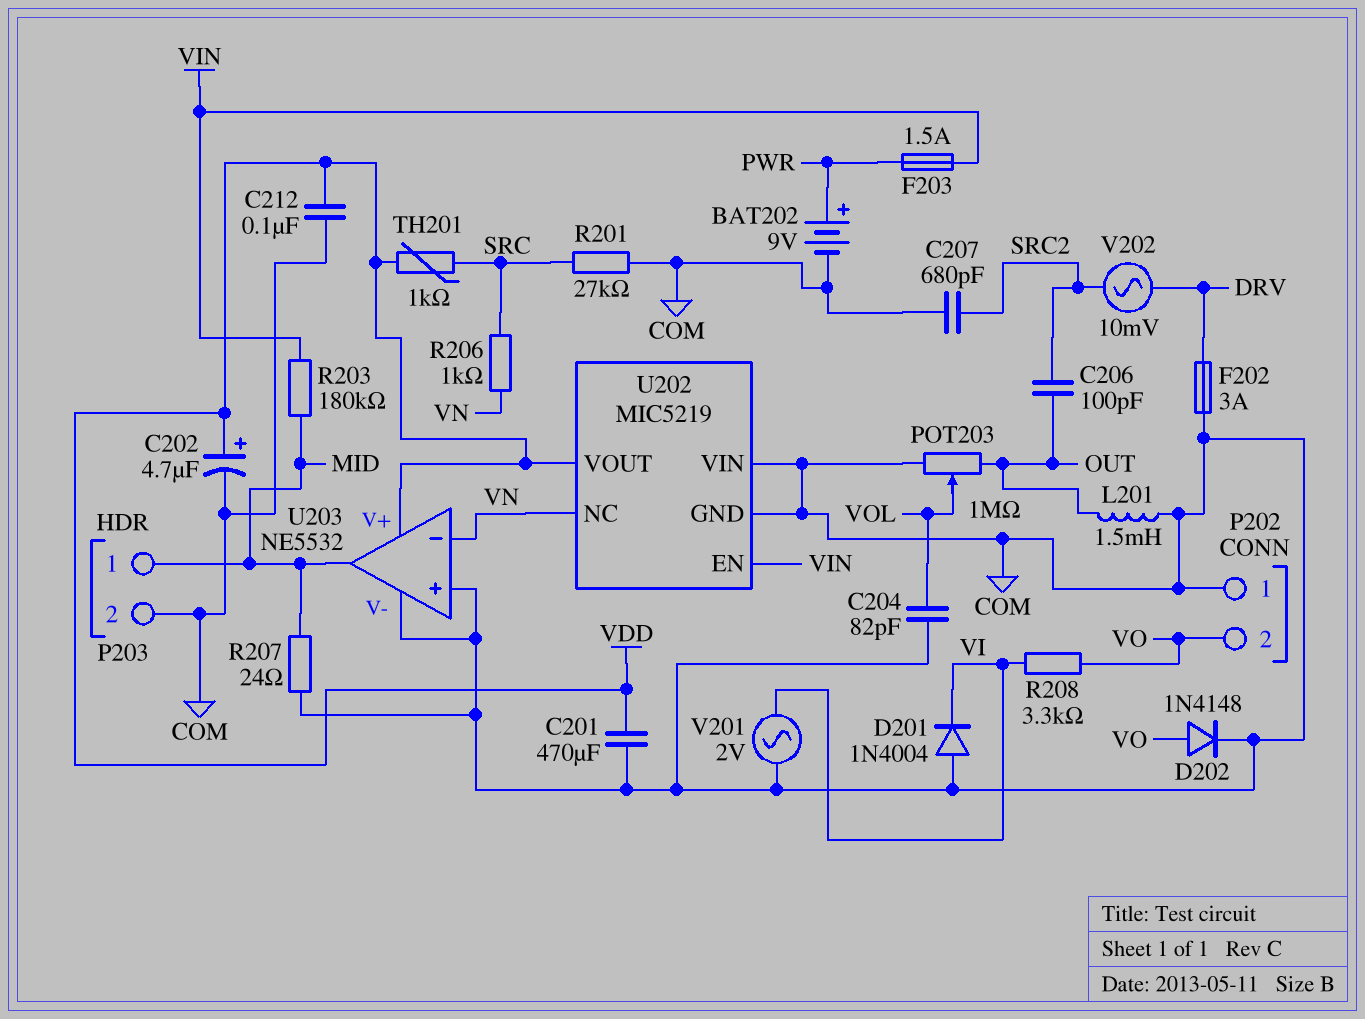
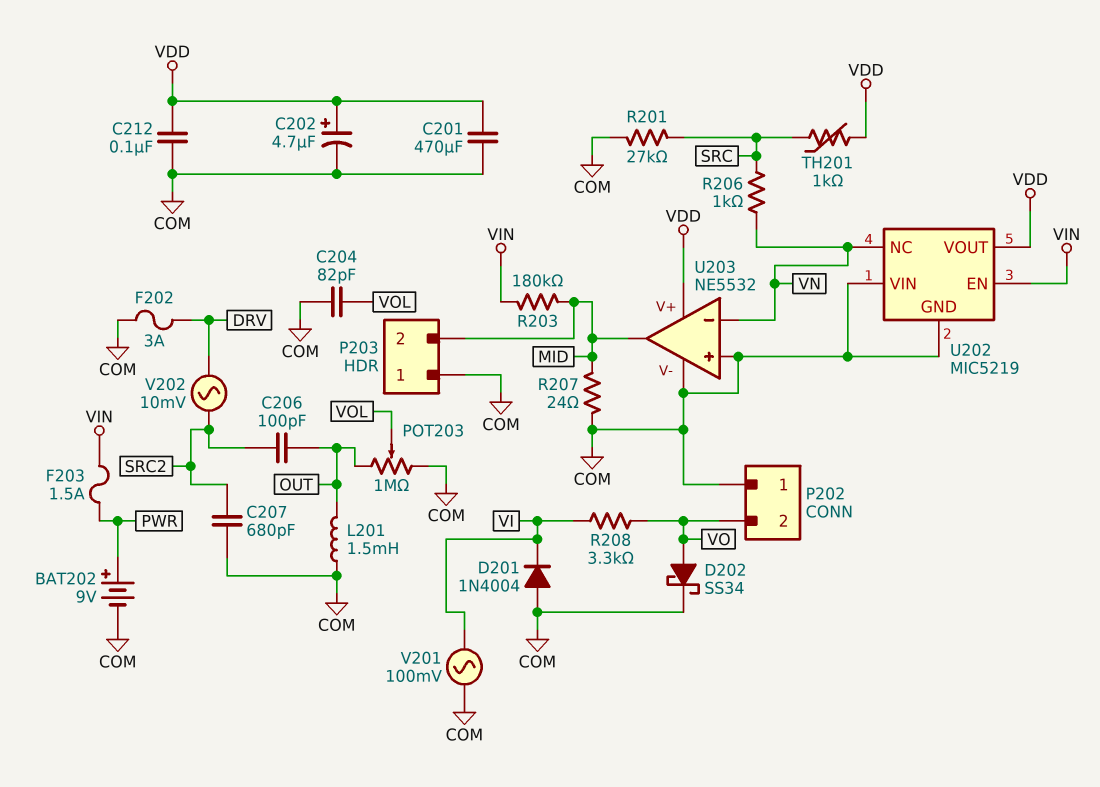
D202: diode 1N4148 (A VO, K COM) -> schottky SS34 (A VO, K COM)
P203 pin 1: MID -> COM
P203 pin 2: COM -> MID
V201: AC 2V (COM, VI) -> AC 100mV (COM, VI)

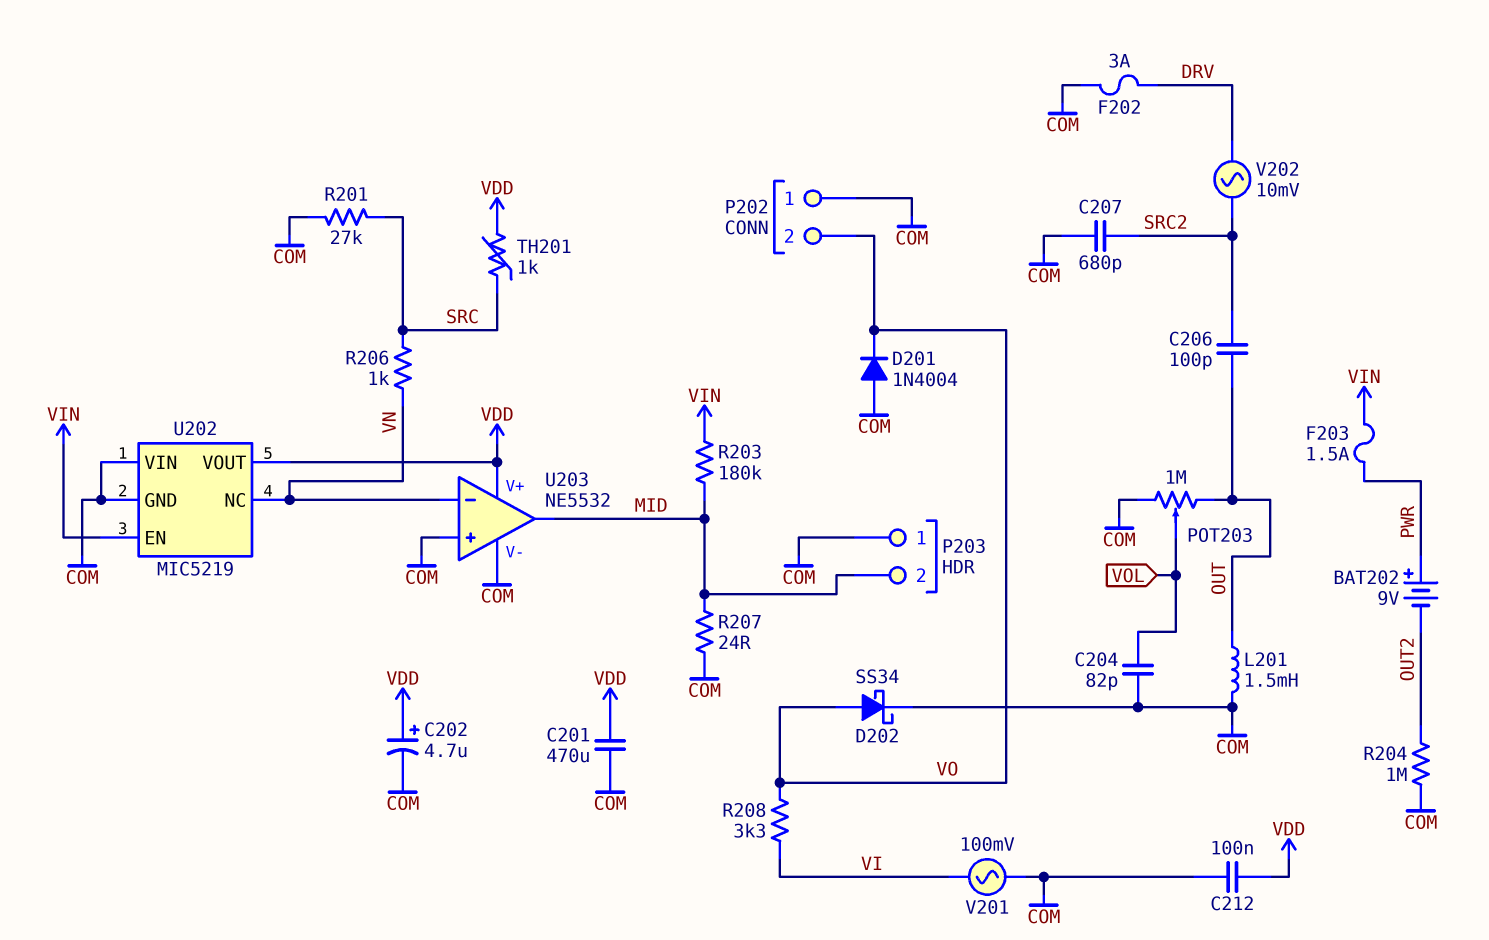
BAT202: 9V (plus PWR, minus COM) -> 9V (plus PWR, minus OUT2)
D201: diode 1N4004 (A COM, K VI) -> diode 1N4004 (A COM, K VO)
R204: none -> 1M (COM, OUT2)

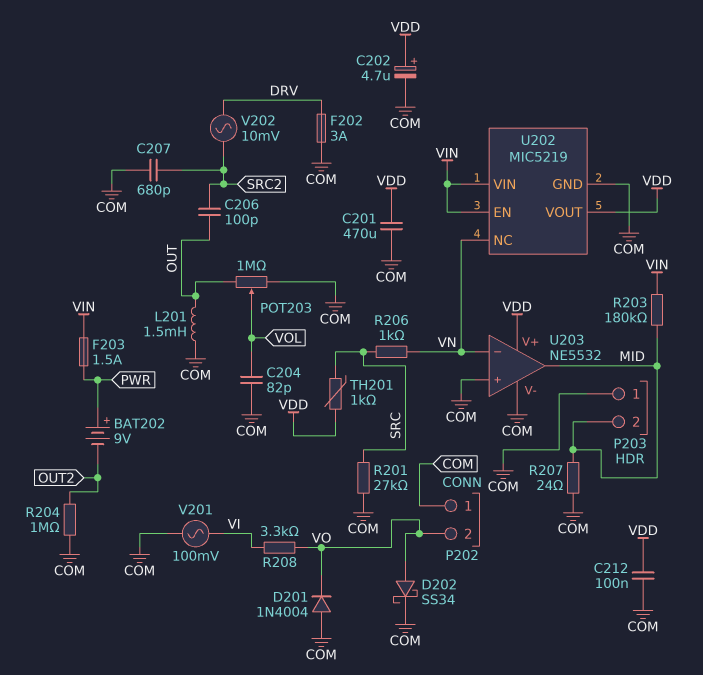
U202 pin VIN: COM -> VIN

